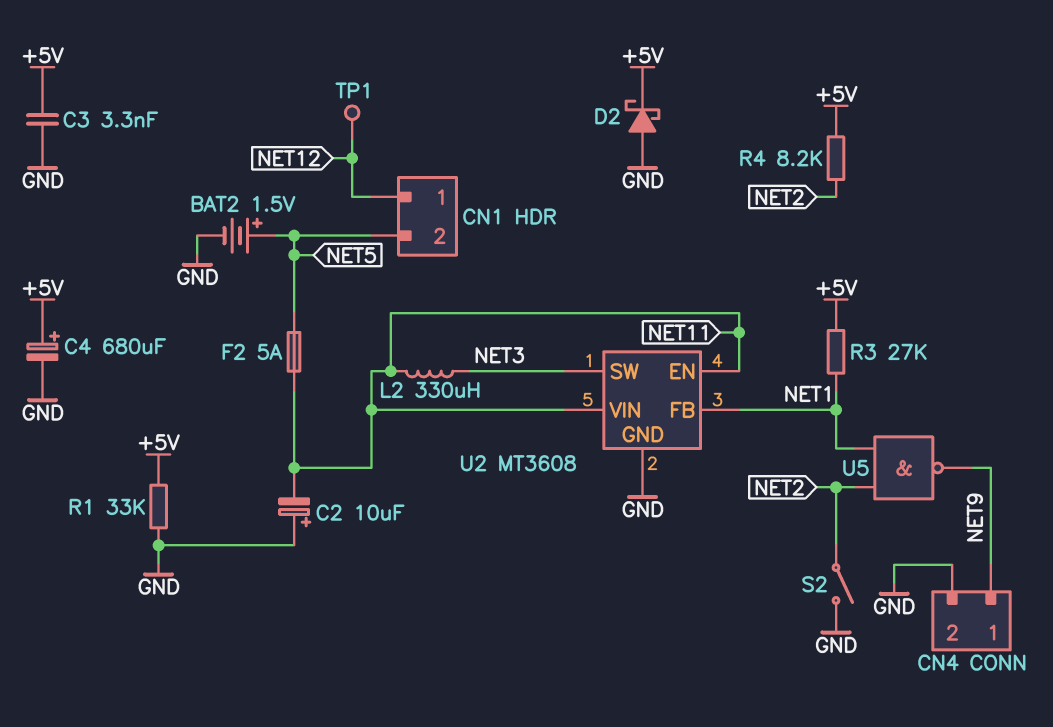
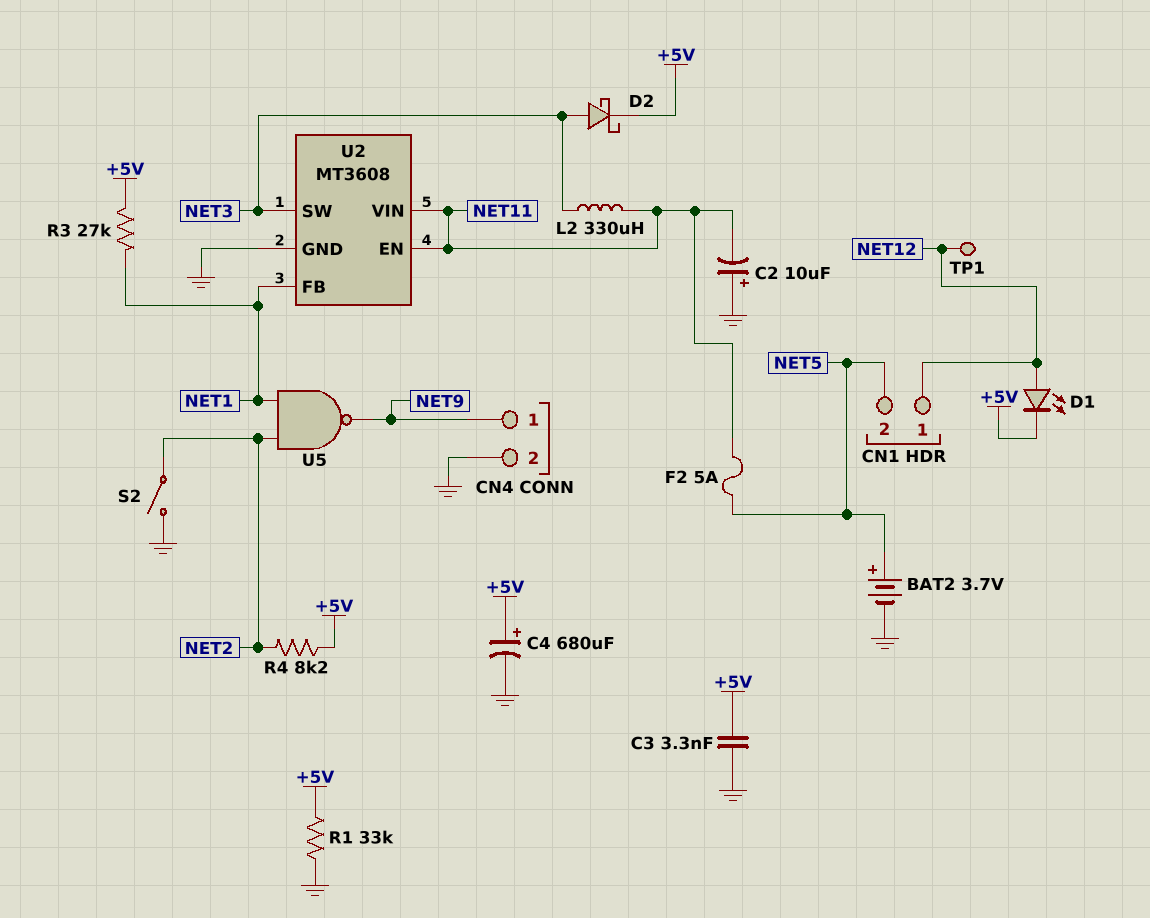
BAT2: 1.5V (plus NET5, minus GND) -> 3.7V (plus NET5, minus GND)
D1: none -> LED (A NET12, K +5V)
D2: schottky (A GND, K +5V) -> schottky (A NET3, K +5V)

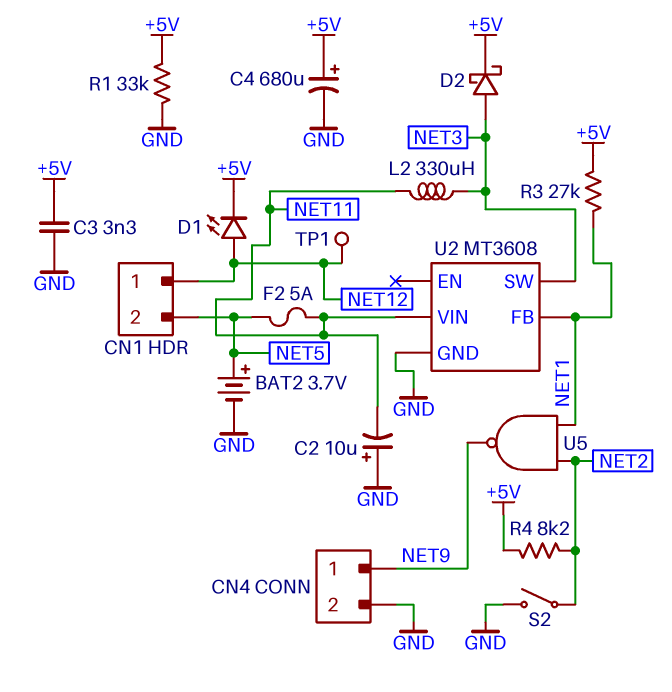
U2 pin EN: NET11 -> none

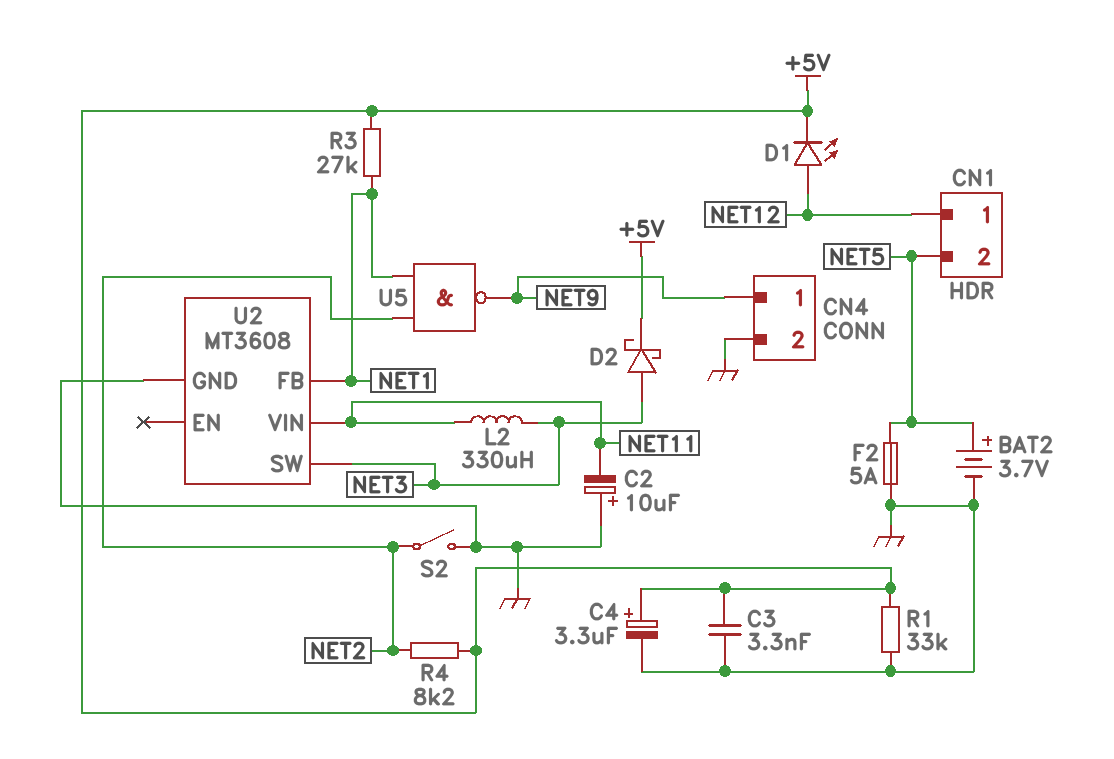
C4: 680uF (plus +5V, minus GND) -> 3.3uF (plus +5V, minus GND)
F2: 5A (NET5, NET11) -> 5A (GND, NET5)
TP1: test point (NET12) -> none

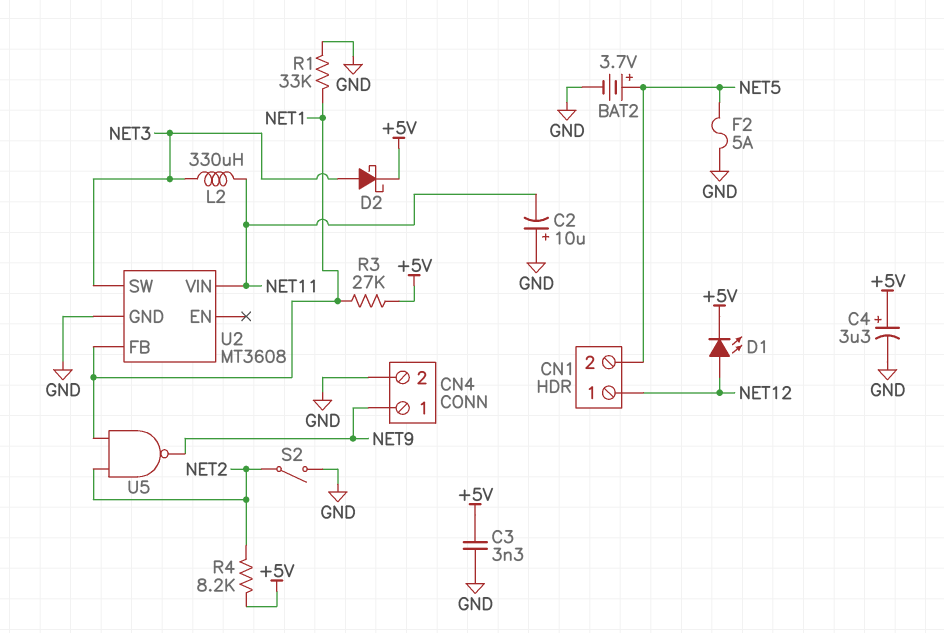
R1: 33k (+5V, GND) -> 33k (GND, NET1)

